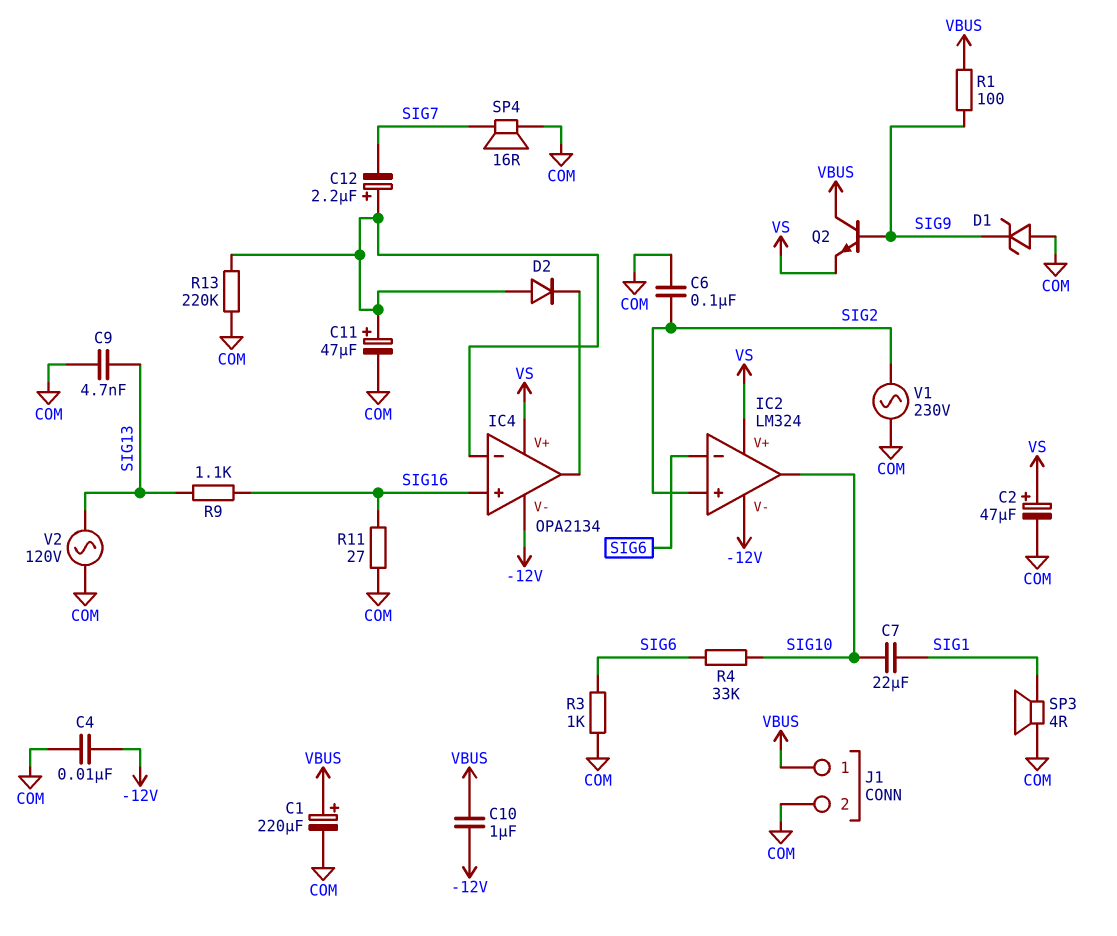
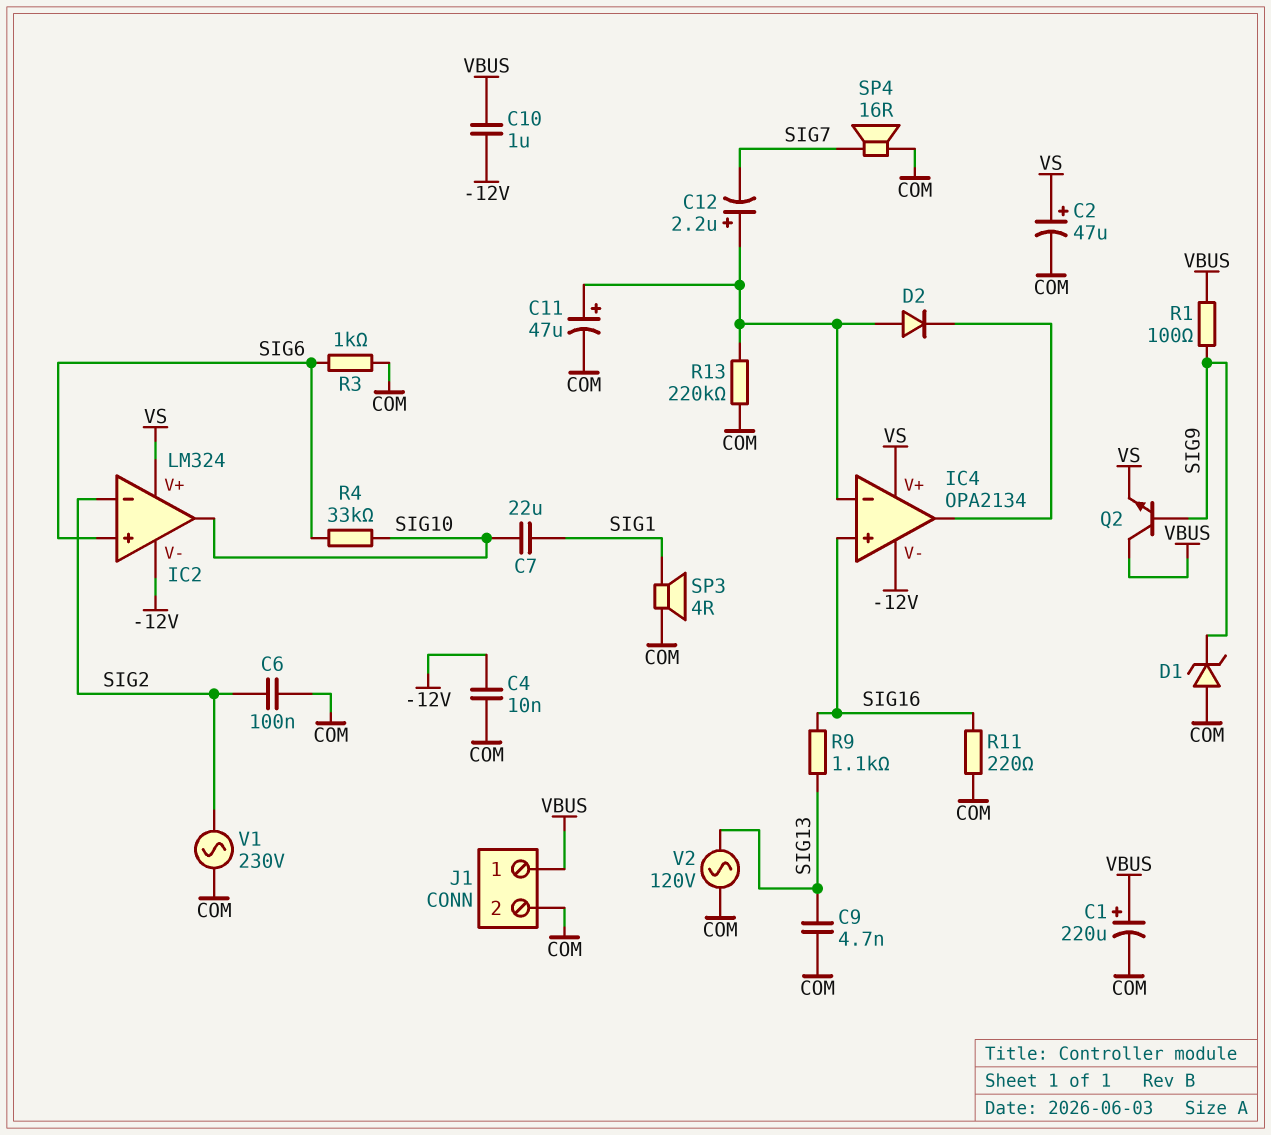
IC2 pin in+: SIG2 -> SIG6
IC2 pin in-: SIG6 -> SIG2
R11: 27 (COM, SIG16) -> 220 (COM, SIG16)

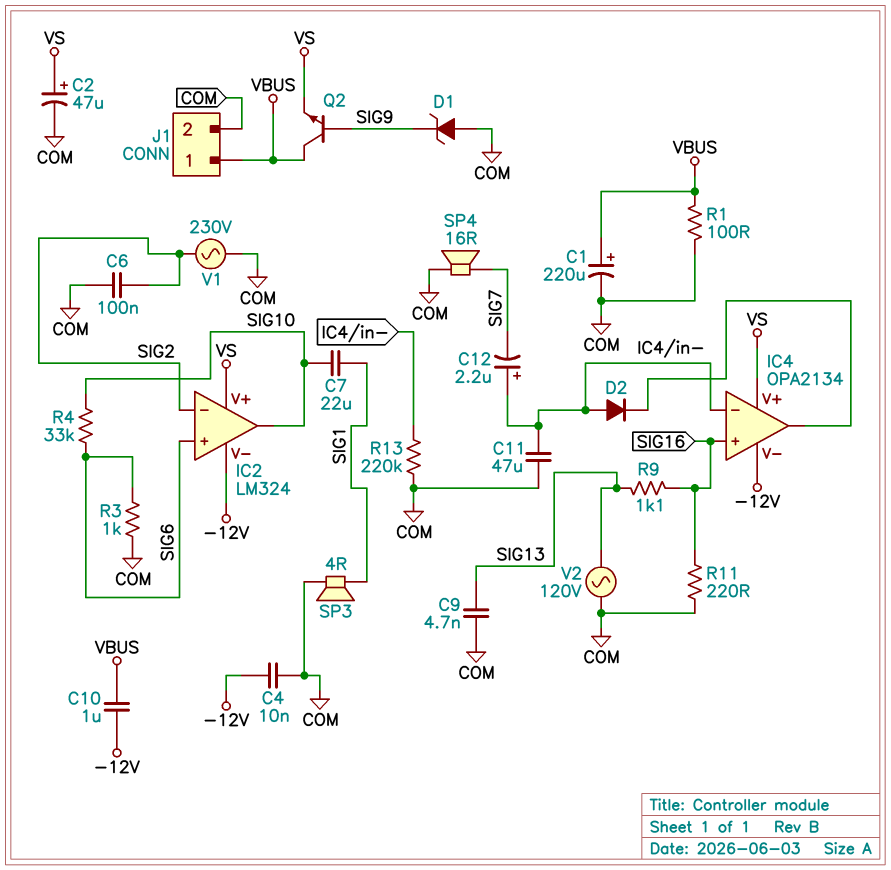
C11: 47uF (plus IC4/in-, minus COM) -> 47uF (COM, IC4/in-)
R1: 100 (SIG9, VBUS) -> 100 (COM, VBUS)

